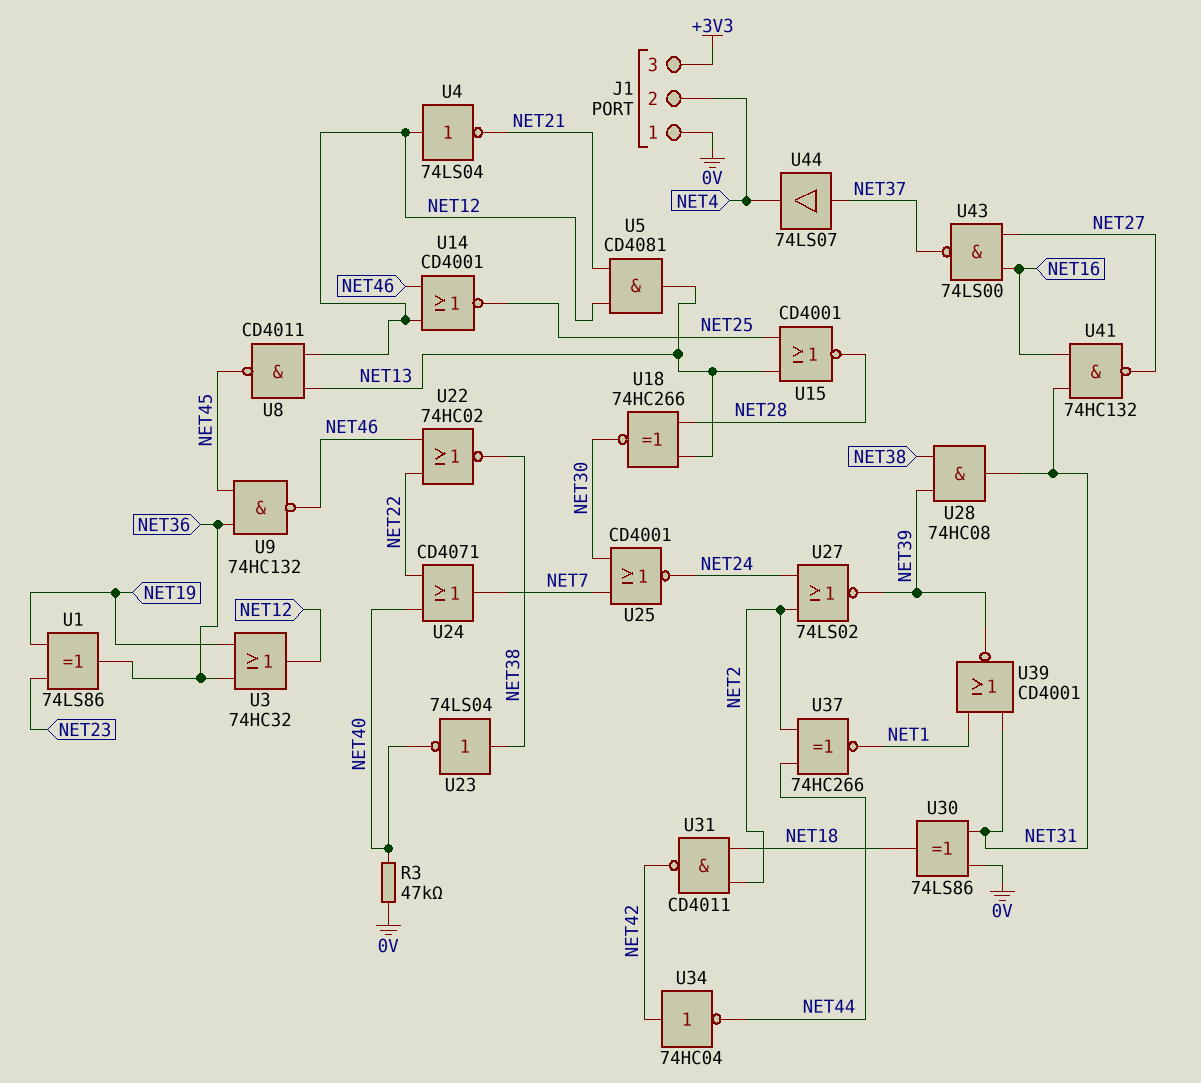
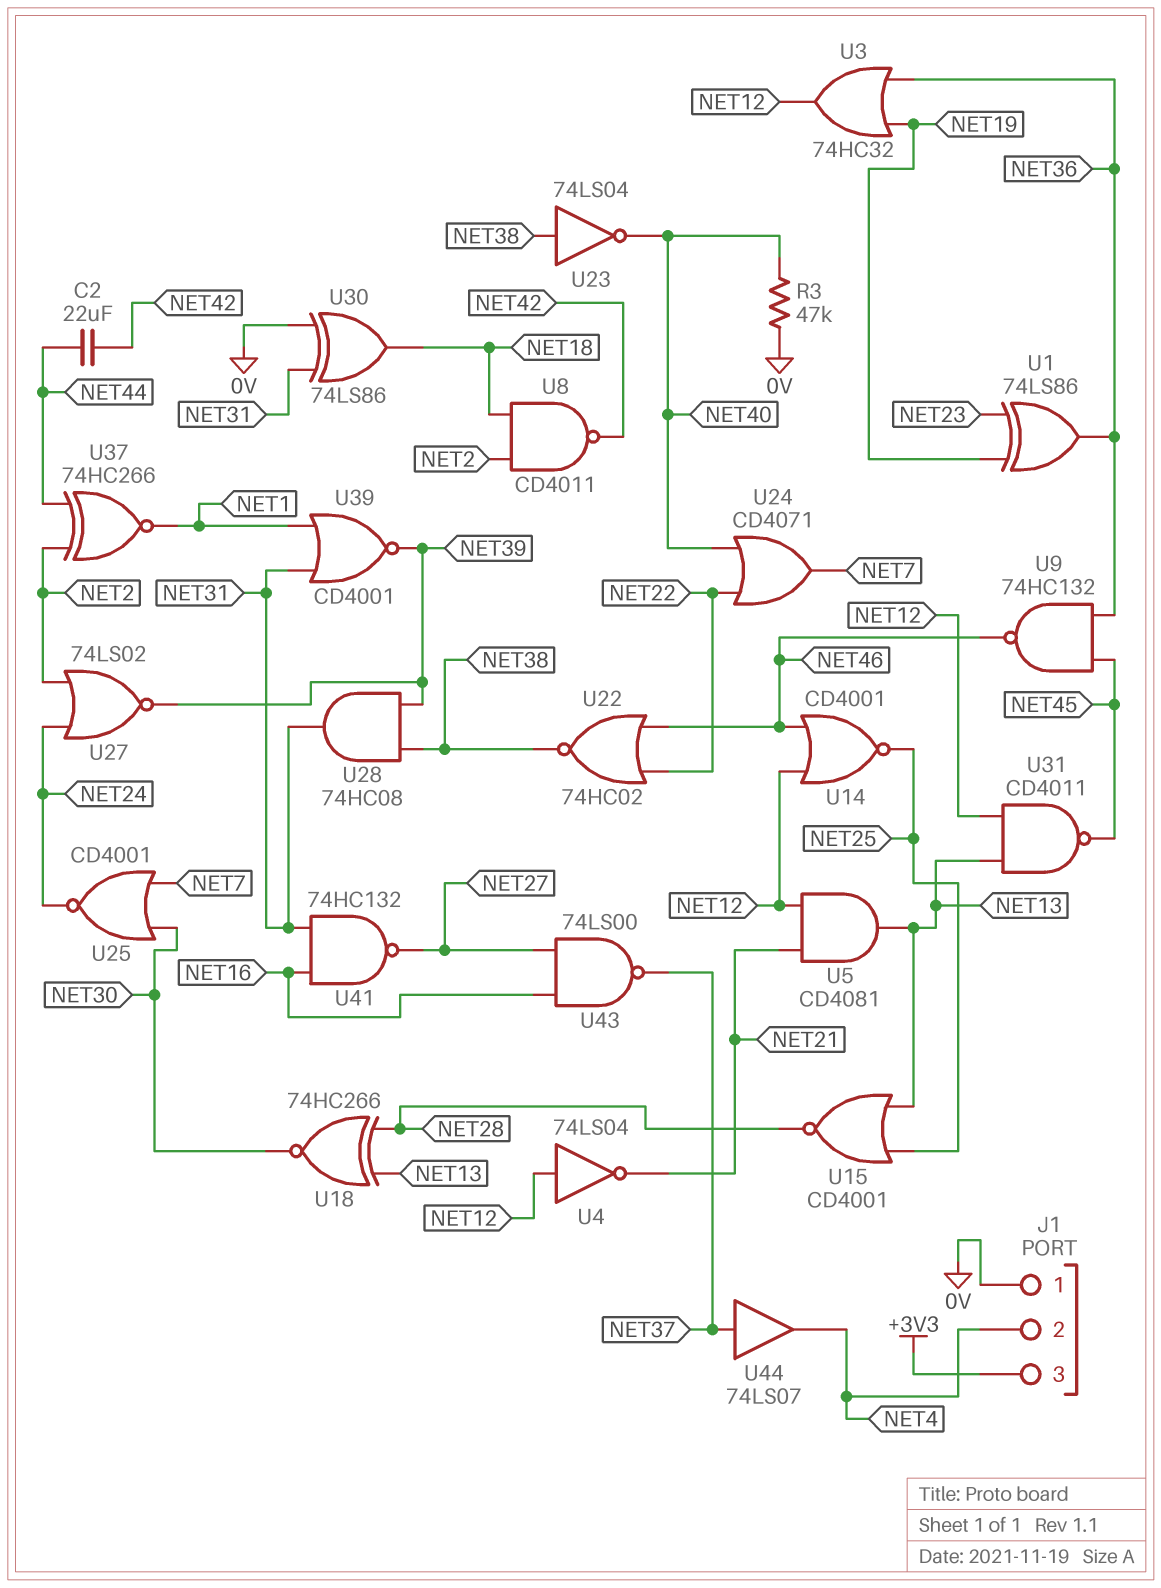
C2: none -> 22uF (NET42, NET44)
U8: NAND CD4011 (in NET12, in NET13, out NET45) -> NAND CD4011 (in NET2, in NET18, out NET42)
U31: NAND CD4011 (in NET2, in NET18, out NET42) -> NAND CD4011 (in NET12, in NET13, out NET45)
U34: NOT 74HC04 (in NET42, out NET44) -> none

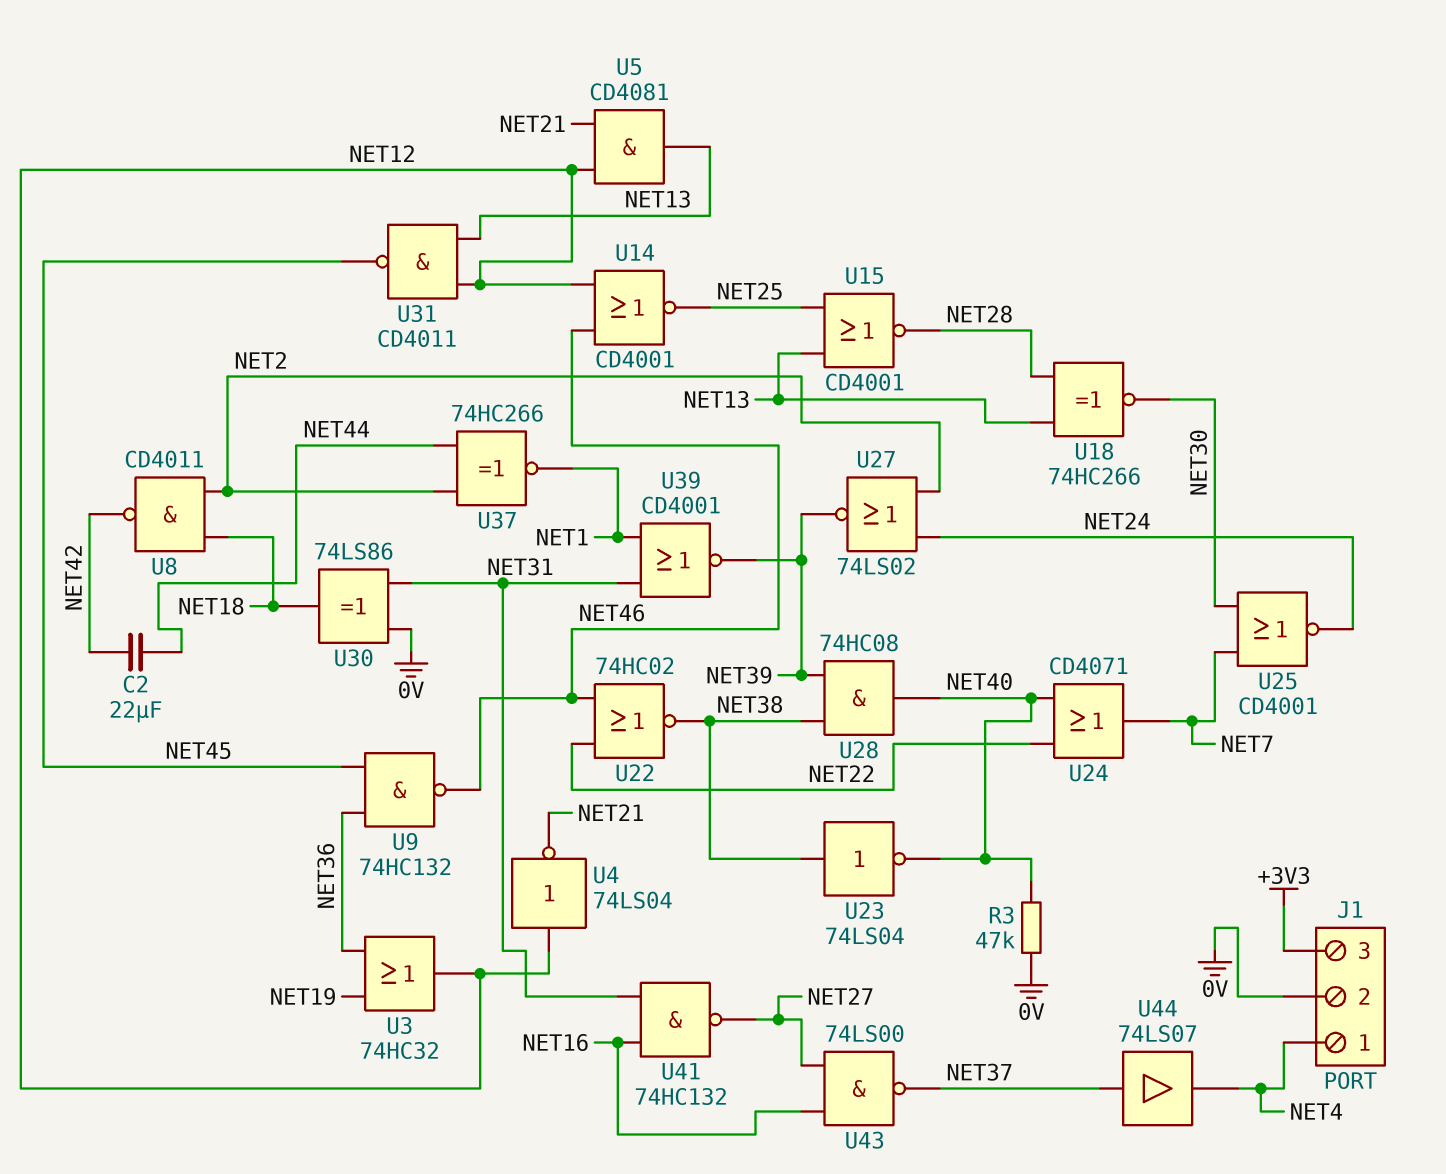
J1 pin 1: 0V -> NET4
J1 pin 2: NET4 -> 0V
U1: XOR 74LS86 (in NET19, in NET23, out NET36) -> none
U28: AND 74HC08 (in NET38, in NET39, out NET31) -> AND 74HC08 (in NET38, in NET39, out NET40)

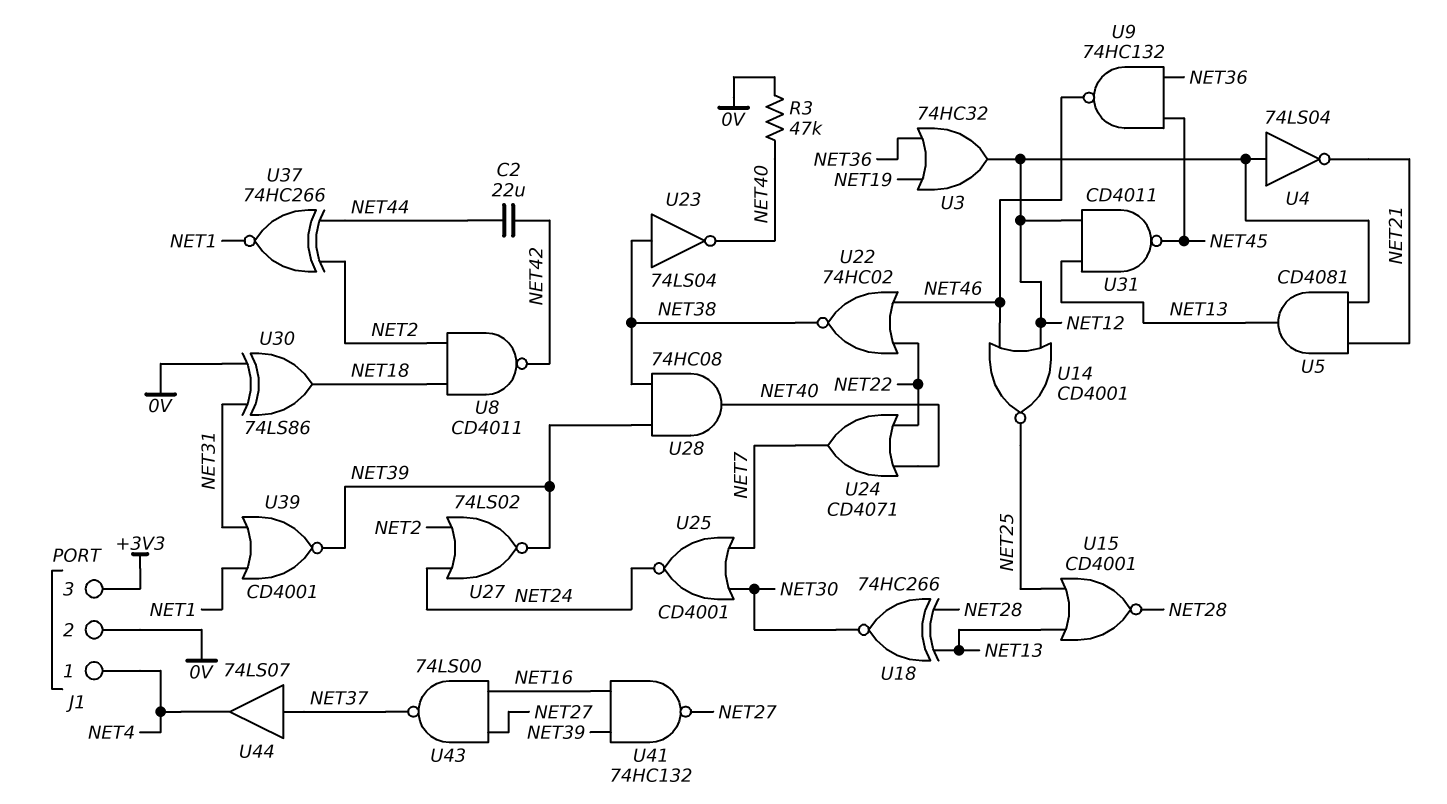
U41: NAND 74HC132 (in NET16, in NET31, out NET27) -> NAND 74HC132 (in NET16, in NET39, out NET27)

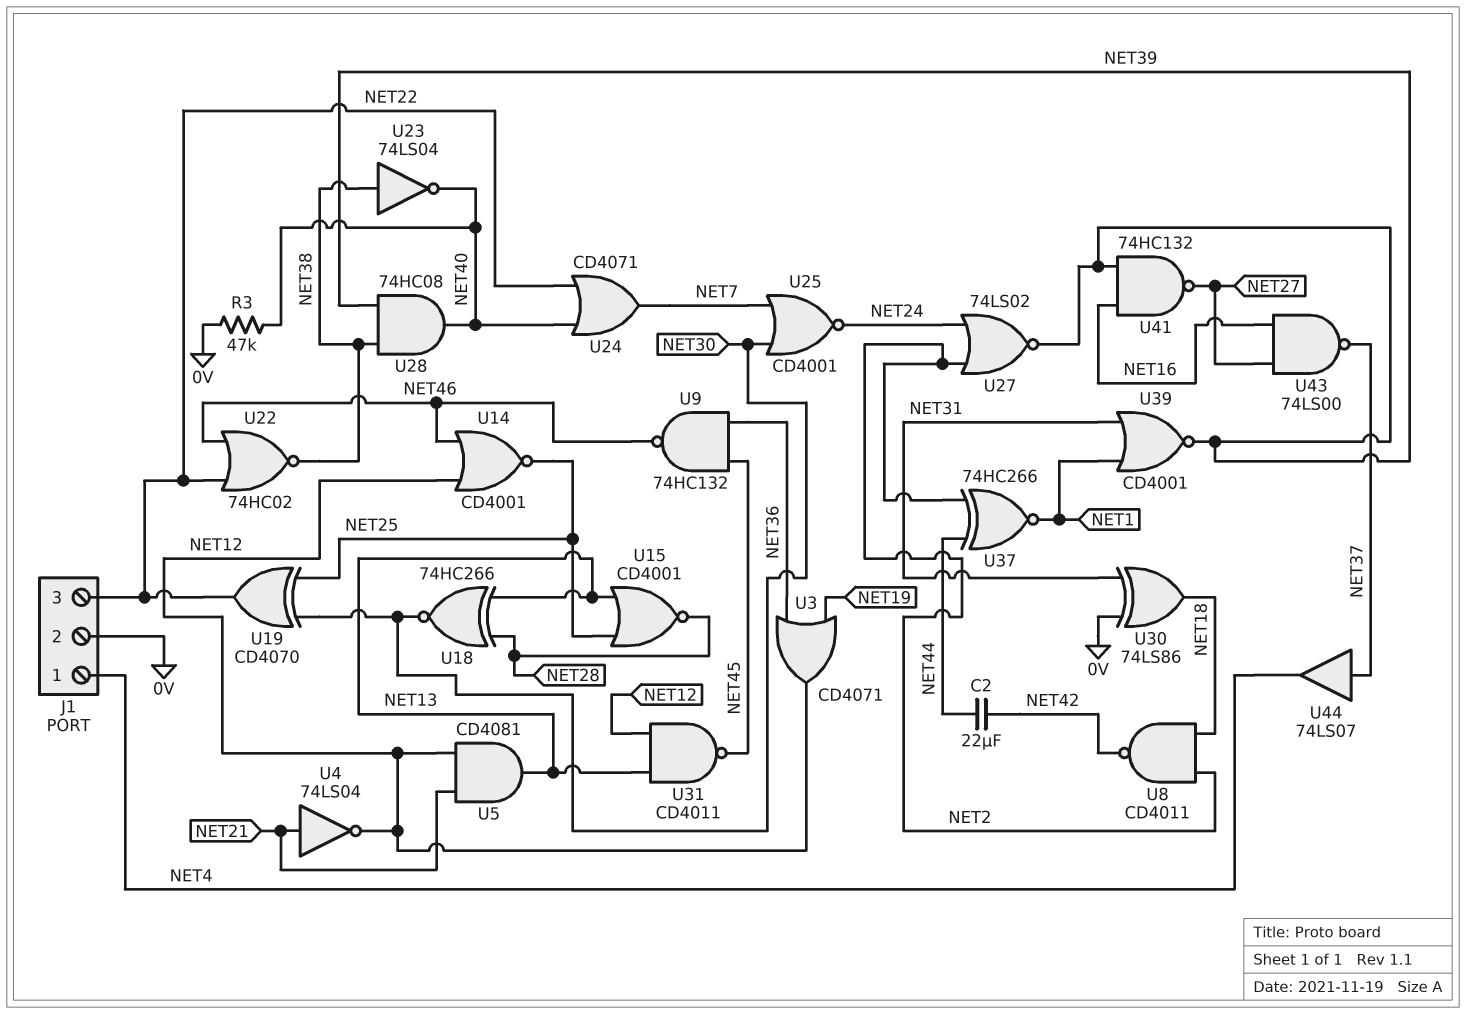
J1 pin 3: +3V3 -> NET22
U3: OR 74HC32 (in NET19, in NET36, out NET12) -> OR CD4071 (in NET19, in NET36, out NET12)
U4: NOT 74LS04 (in NET12, out NET21) -> NOT 74LS04 (in NET21, out NET12)
U19: none -> XOR CD4070 (in NET25, in NET30, out NET22)

